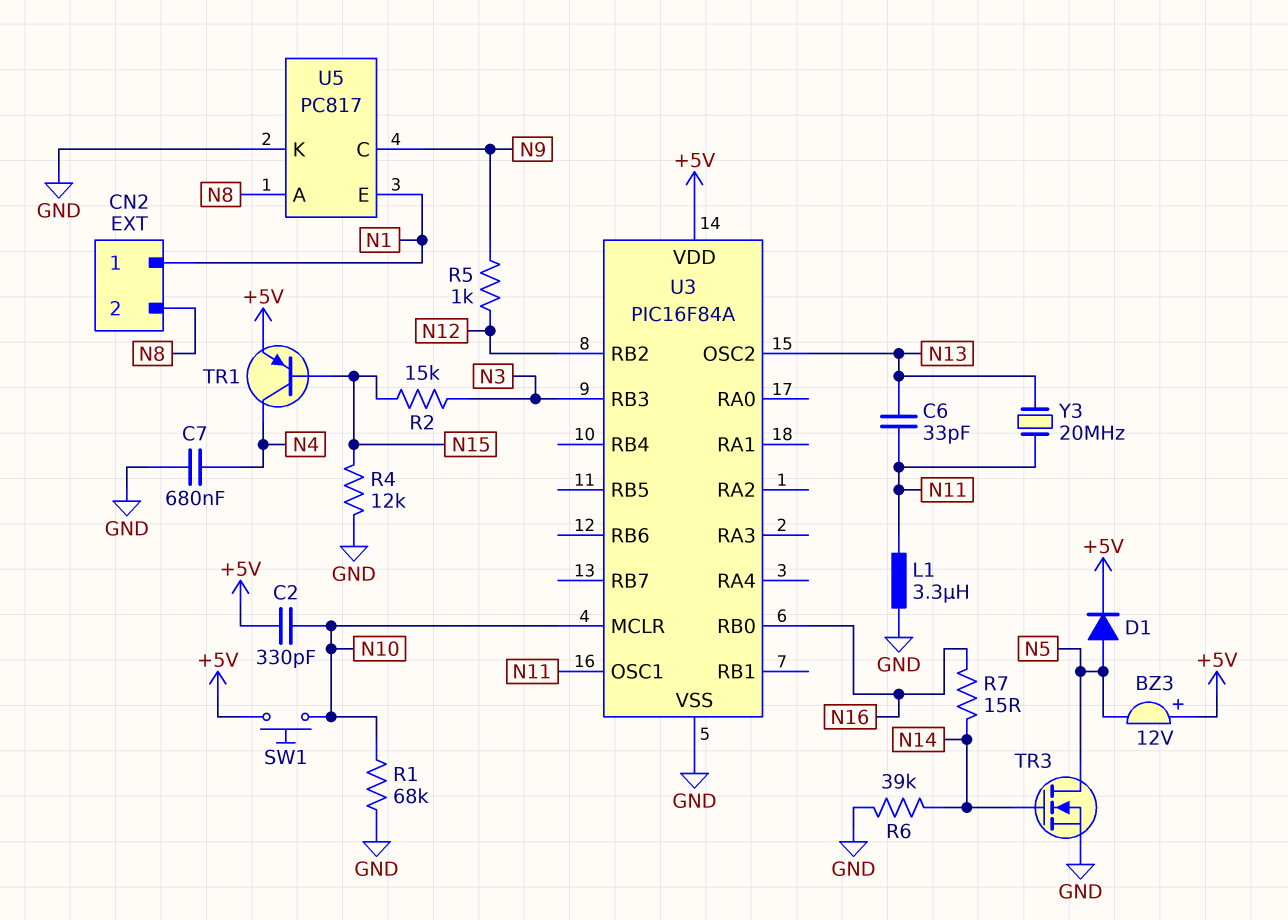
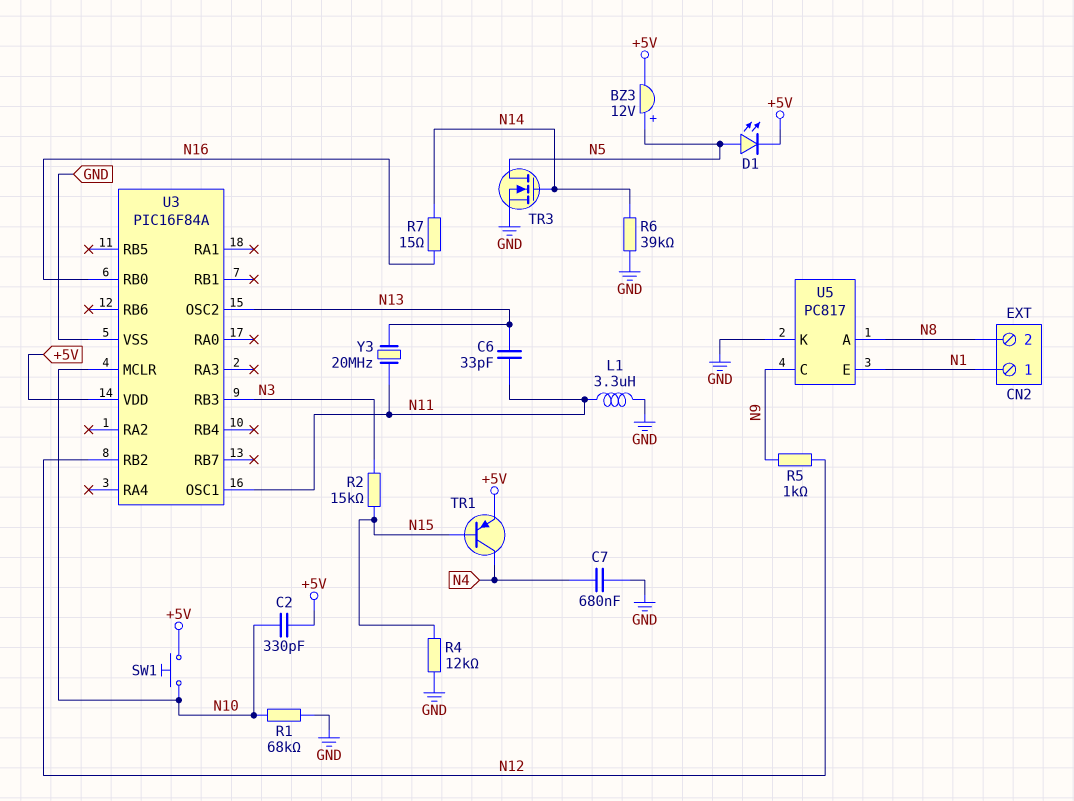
BZ3: buzzer 12V (plus +5V, minus N5) -> buzzer 12V (plus N5, minus +5V)
D1: diode (A N5, K +5V) -> LED (A N5, K +5V)

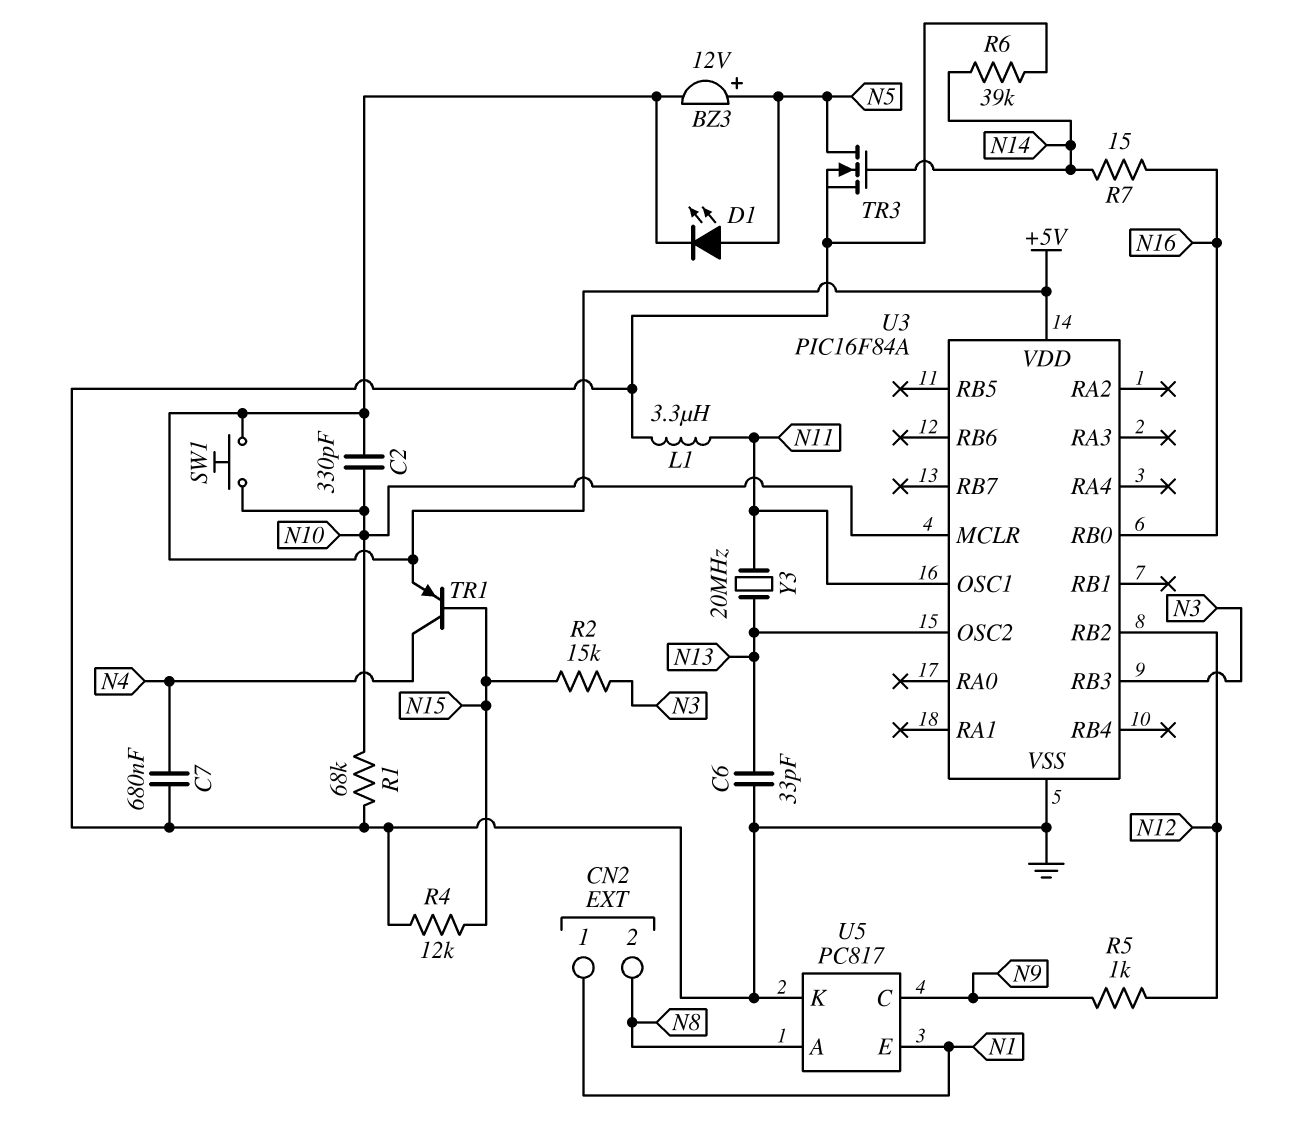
C6: 33pF (N11, N13) -> 33pF (GND, N13)

